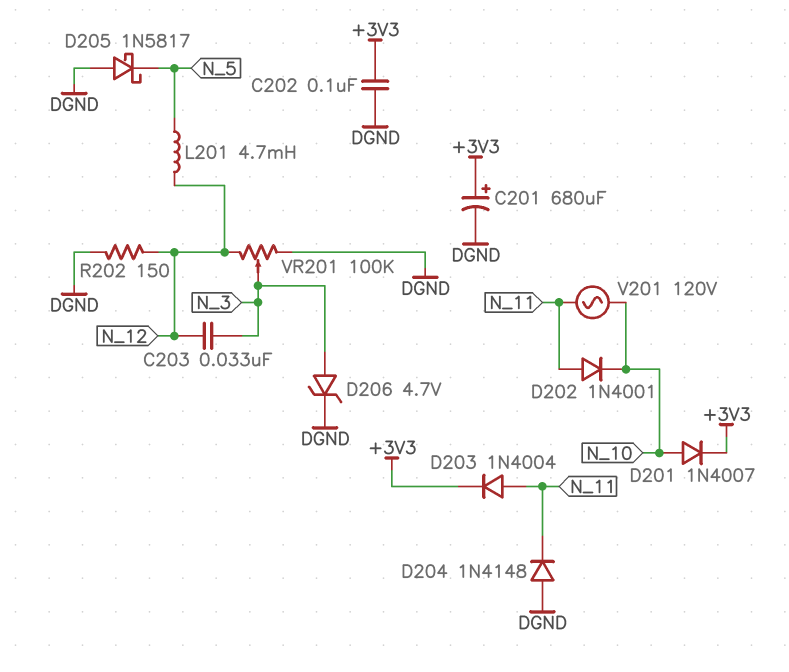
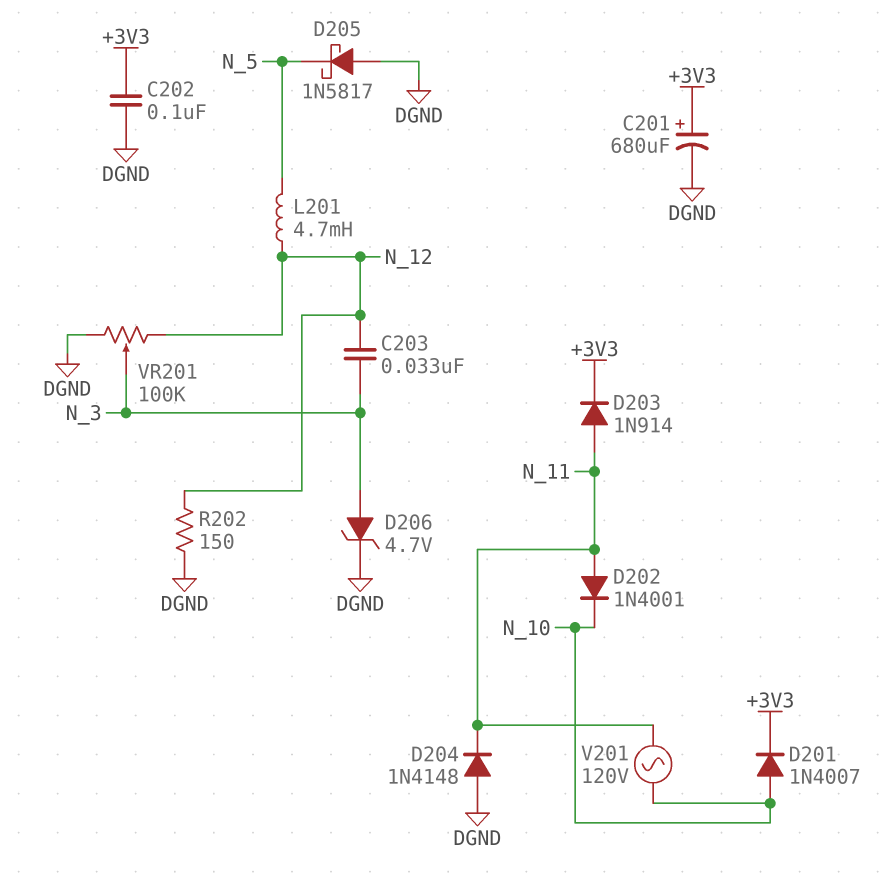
D203: diode 1N4004 (A N_11, K +3V3) -> diode 1N914 (A N_11, K +3V3)

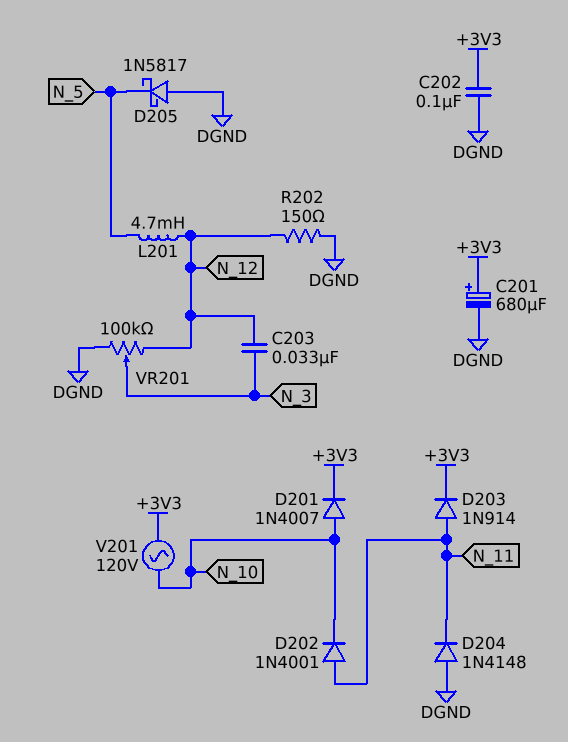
D206: zener 4.7V (A N_3, K DGND) -> none
V201: AC 120V (N_10, N_11) -> AC 120V (+3V3, N_10)

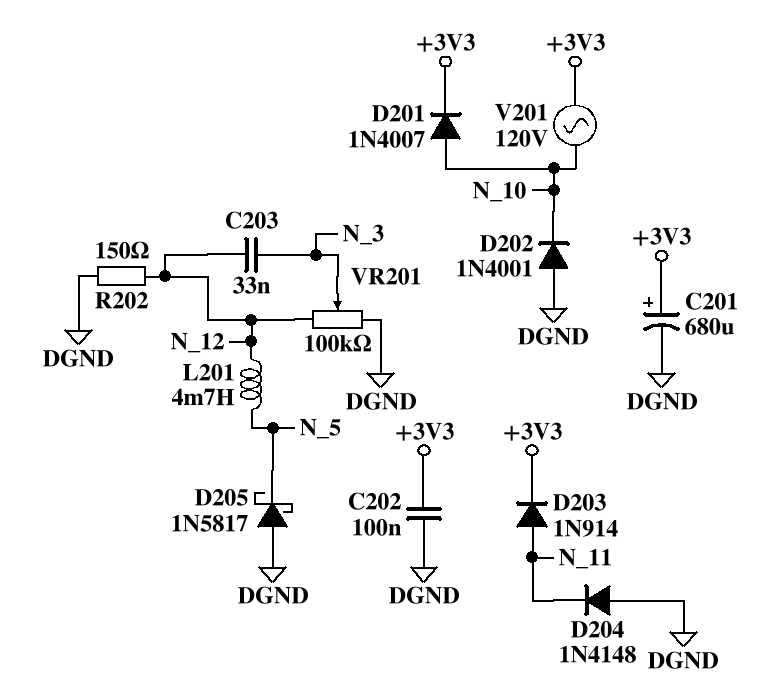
D202: diode 1N4001 (A N_11, K N_10) -> diode 1N4001 (A DGND, K N_10)

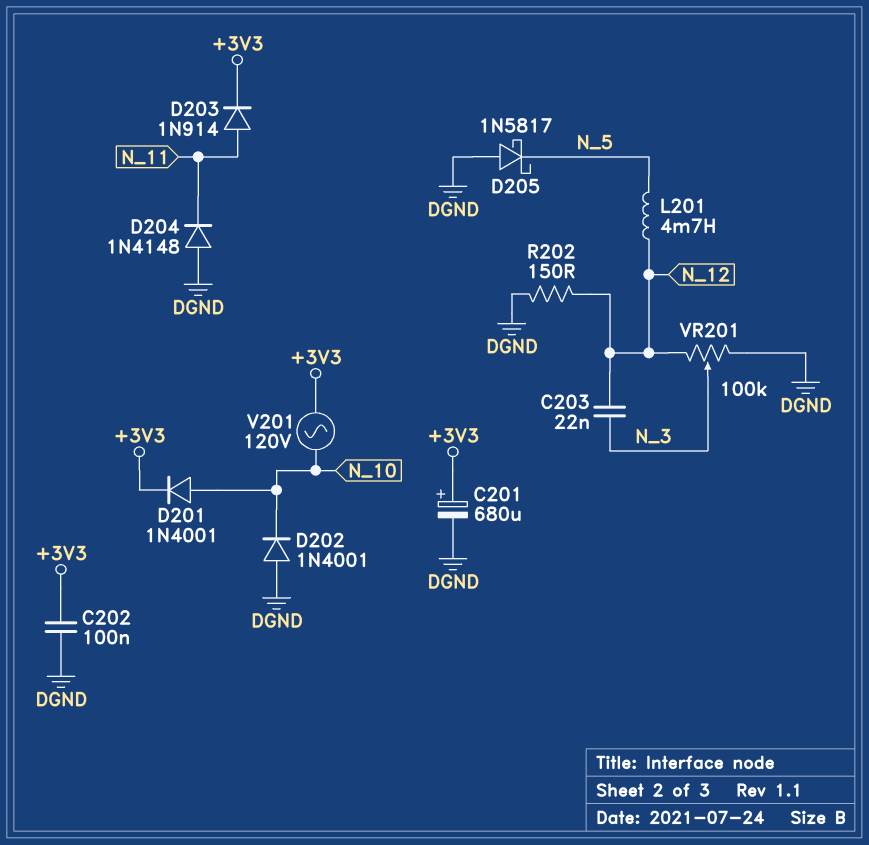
C203: 33nF (N_3, N_12) -> 22nF (N_3, N_12)
D201: diode 1N4007 (A N_10, K +3V3) -> diode 1N4001 (A N_10, K +3V3)

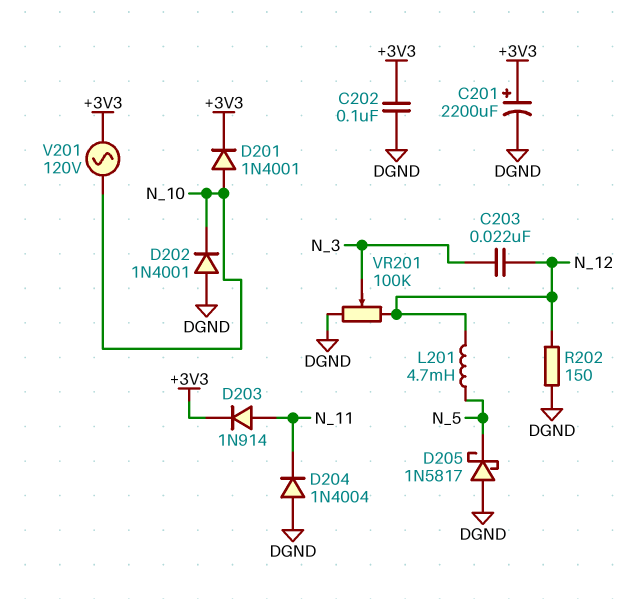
C201: 680uF (plus +3V3, minus DGND) -> 2200uF (plus +3V3, minus DGND)
D204: diode 1N4148 (A DGND, K N_11) -> diode 1N4004 (A DGND, K N_11)

